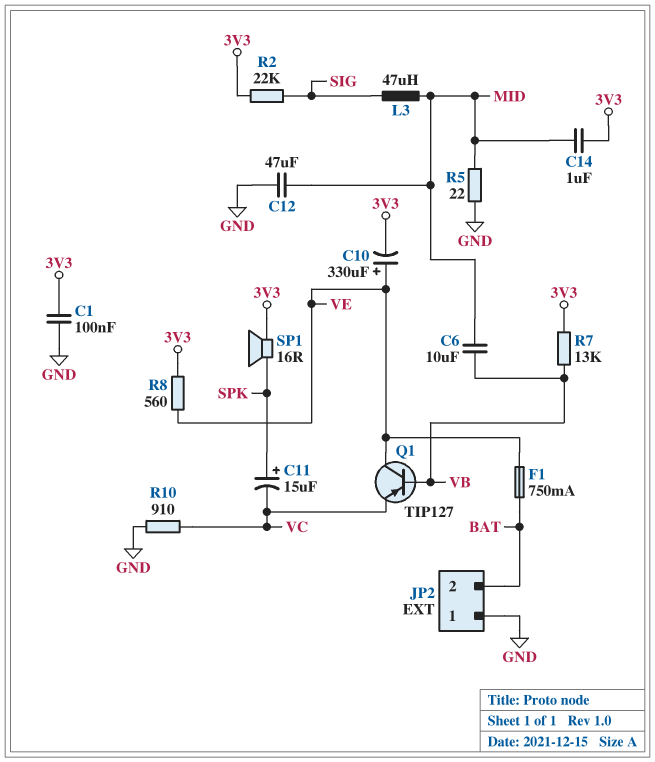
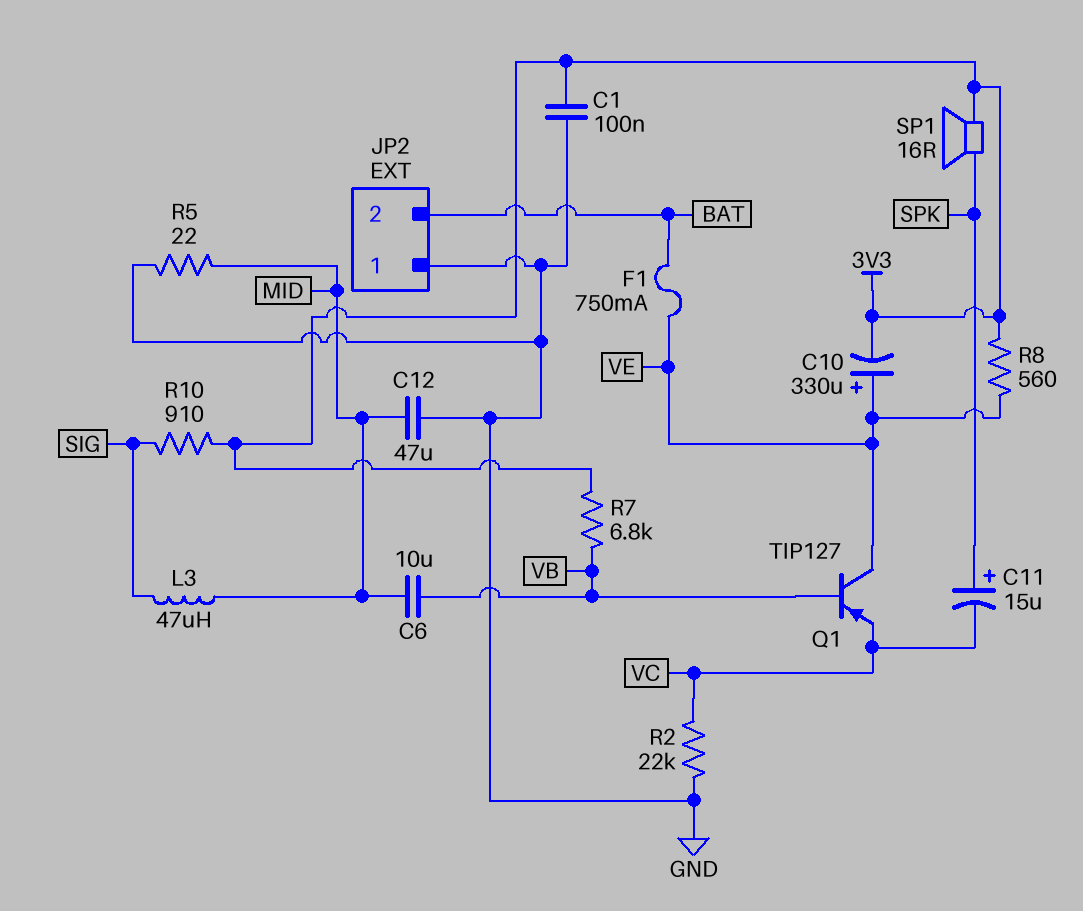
C14: 1uF (3V3, MID) -> none
R2: 22k (3V3, SIG) -> 22k (GND, VC)
R7: 13k (3V3, VB) -> 6.8k (3V3, VB)
R10: 910 (GND, VC) -> 910 (3V3, SIG)

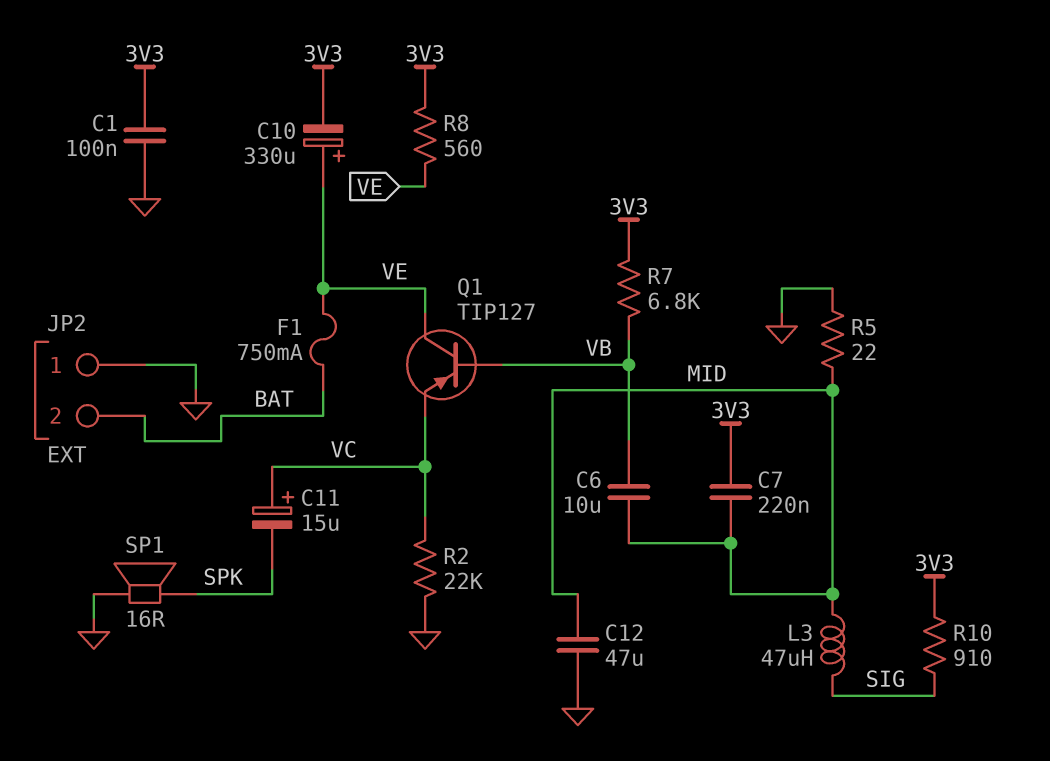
C7: none -> 220nF (3V3, MID)
C11: 15uF (plus SPK, minus VC) -> 15uF (plus VC, minus SPK)
SP1: speaker 16R (3V3, SPK) -> speaker 16R (GND, SPK)

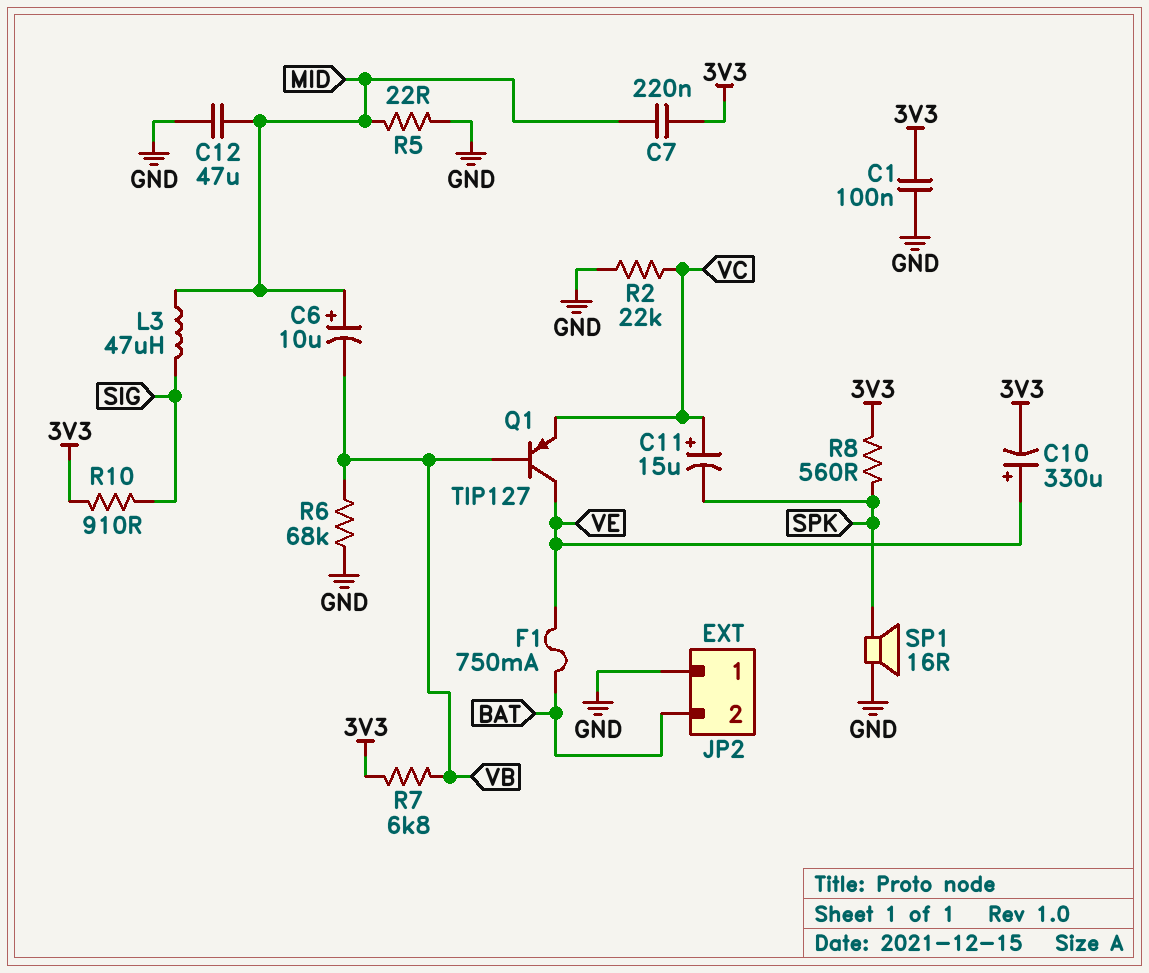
C6: 10uF (MID, VB) -> 10uF (plus MID, minus VB)
R6: none -> 68k (GND, VB)
R8: 560 (3V3, VE) -> 560 (3V3, SPK)

